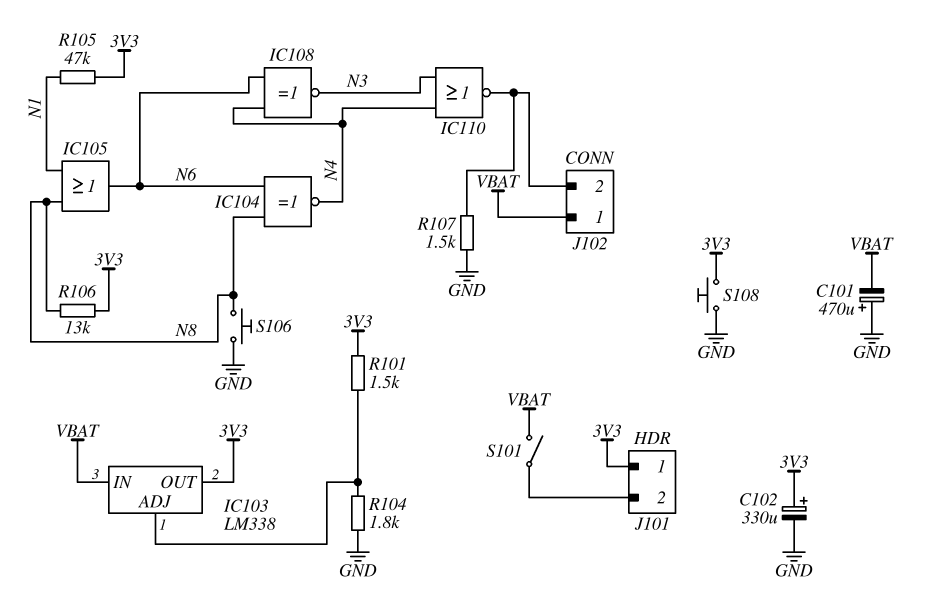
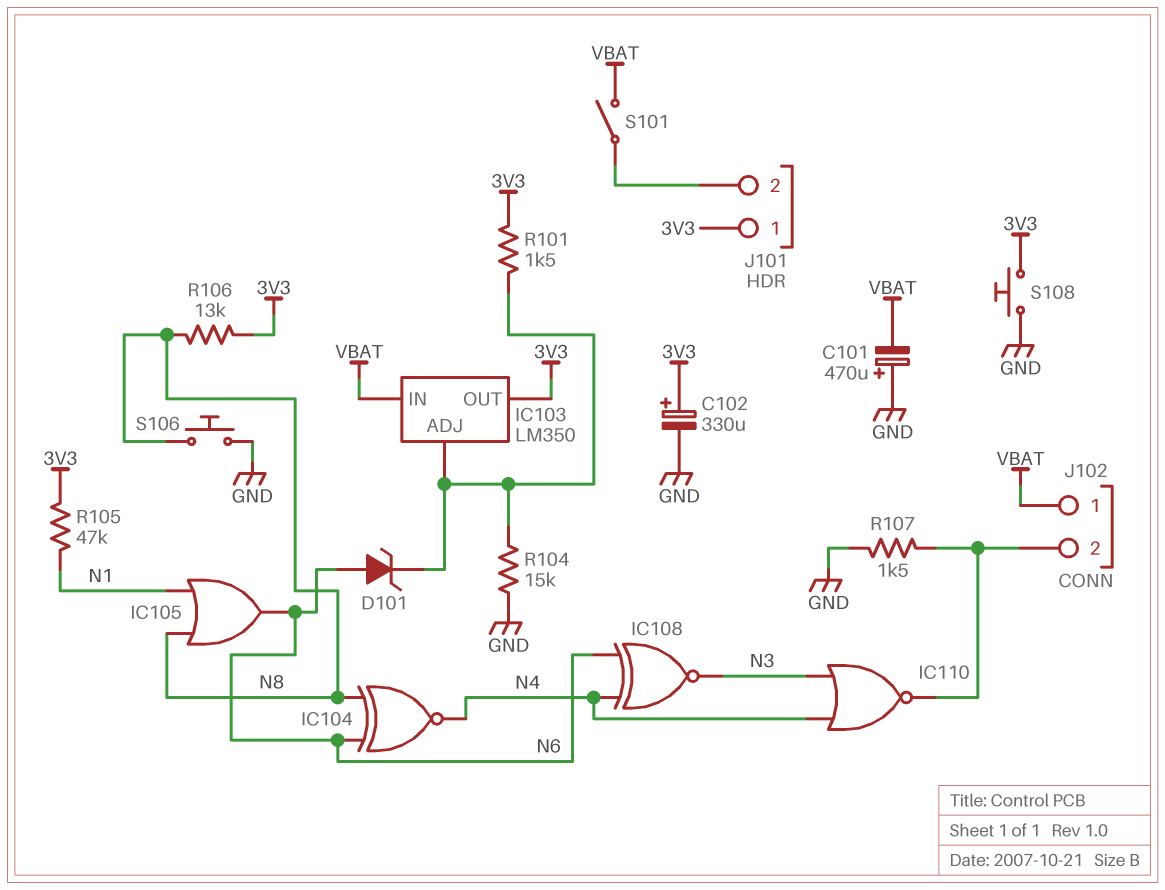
D101: none -> zener (A N6, K IC103/ADJ)
IC103: LM338 -> LM350
R104: 1.8k (GND, IC103/ADJ) -> 15k (GND, IC103/ADJ)

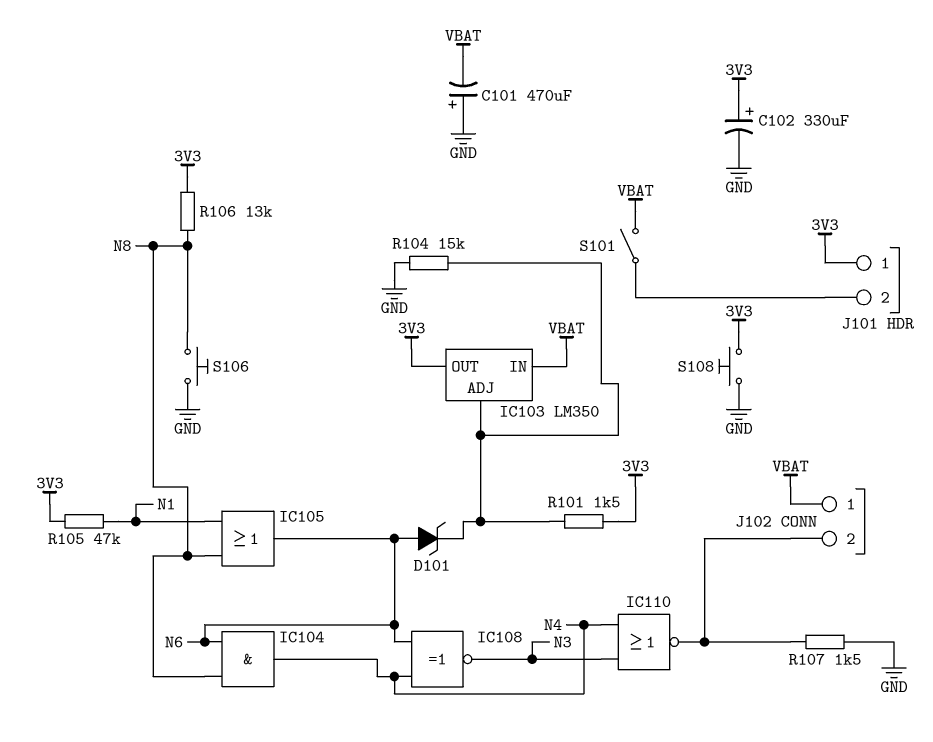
IC104: XNOR (in N6, in N8, out N4) -> AND (in N6, in N8, out N4)

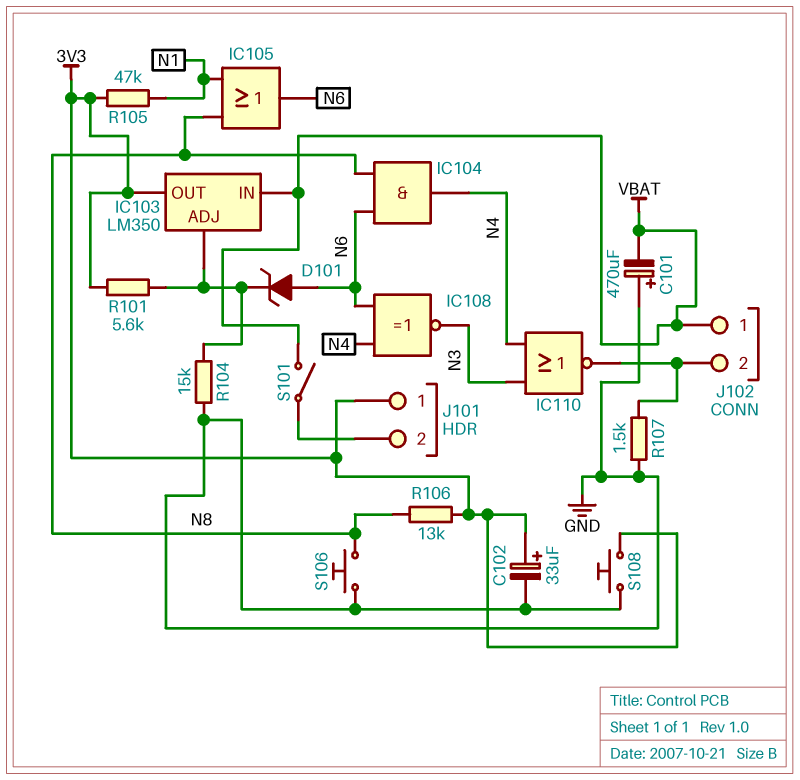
C102: 330uF (plus 3V3, minus GND) -> 33uF (plus 3V3, minus GND)
R101: 1.5k (3V3, IC103/ADJ) -> 5.6k (3V3, IC103/ADJ)

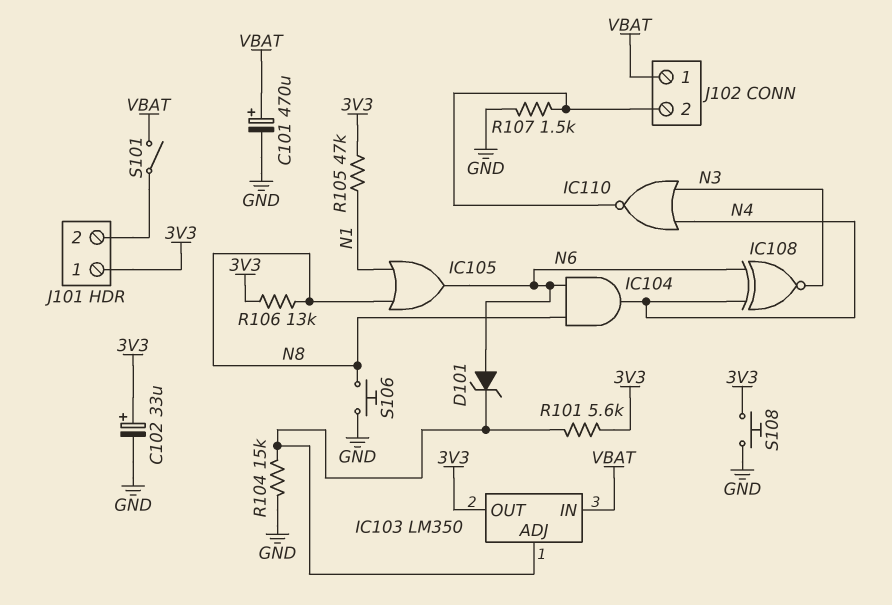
C101: 470uF (plus GND, minus VBAT) -> 470uF (plus VBAT, minus GND)

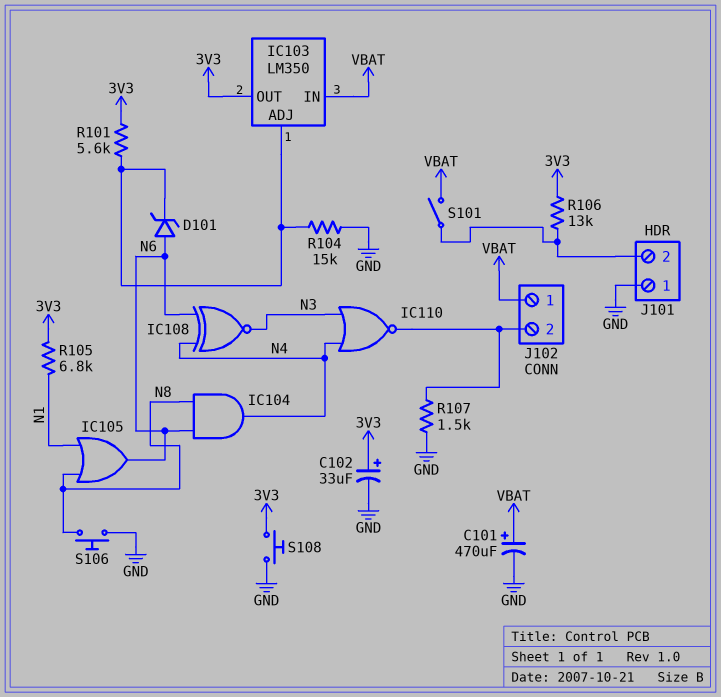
J101 pin 1: 3V3 -> GND
R105: 47k (3V3, N1) -> 6.8k (3V3, N1)
R106: 13k (3V3, N8) -> 13k (3V3, J101/2)

